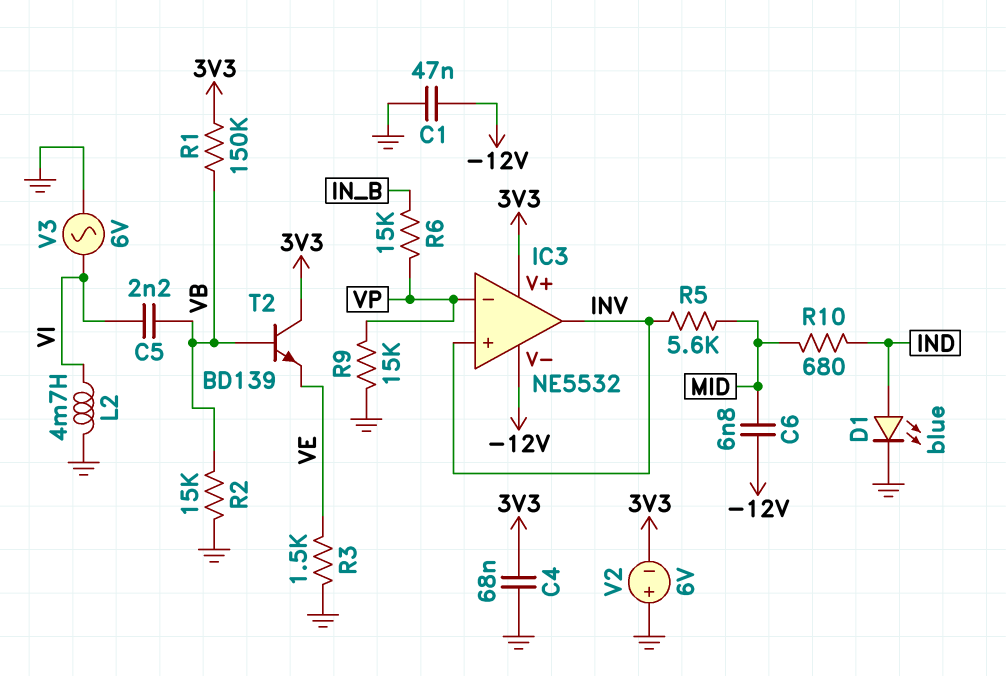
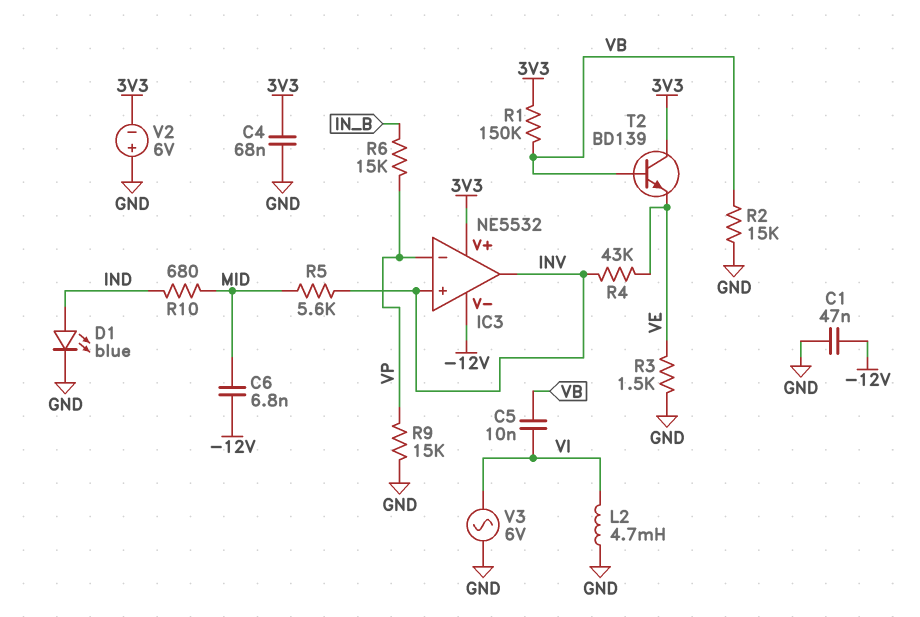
C5: 2.2nF (VB, VI) -> 10nF (VB, VI)
R4: none -> 43k (INV, VE)

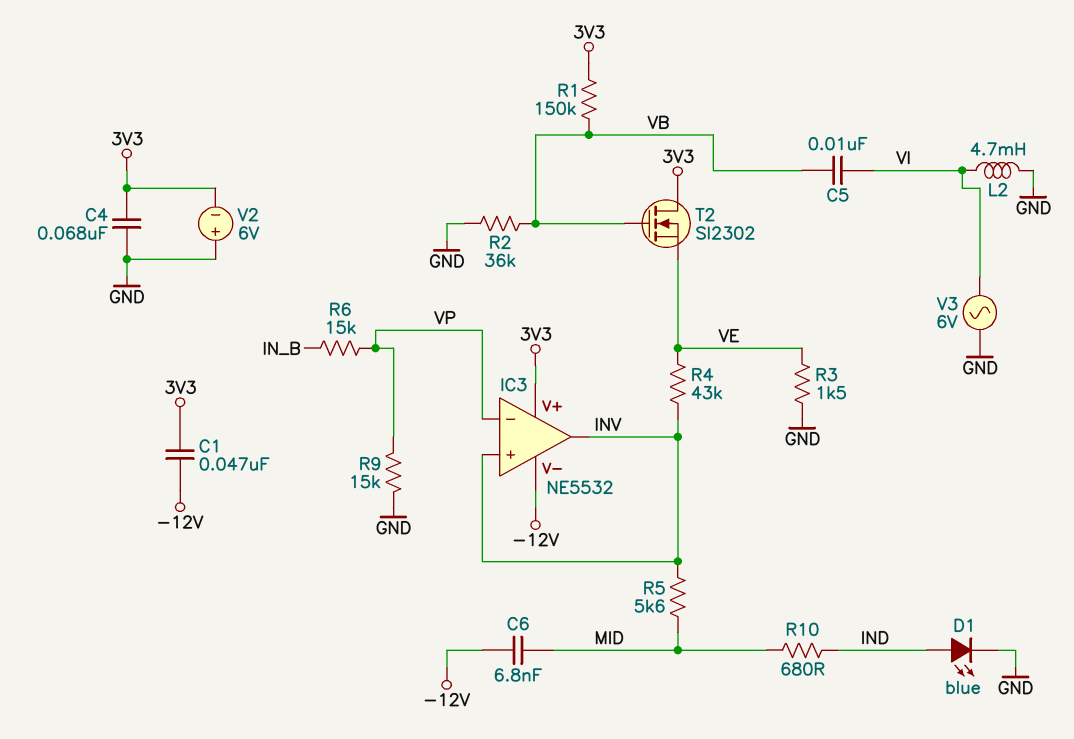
C1: 47nF (-12V, GND) -> 47nF (-12V, 3V3)
R2: 15k (GND, VB) -> 36k (GND, VB)
T2: NPN BD139 (B VB, C 3V3, E VE) -> NMOS SI2302 (G VB, D 3V3, S VE)

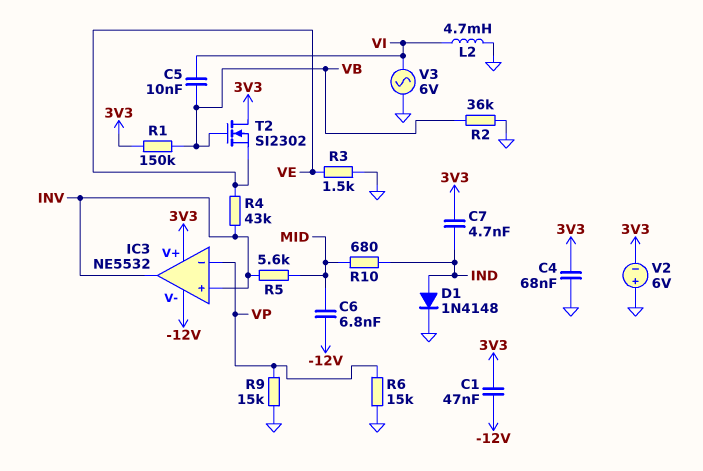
C7: none -> 4.7nF (3V3, IND)
D1: LED blue (A IND, K GND) -> diode 1N4148 (A IND, K GND)
R6: 15k (IN_B, VP) -> 15k (GND, VP)

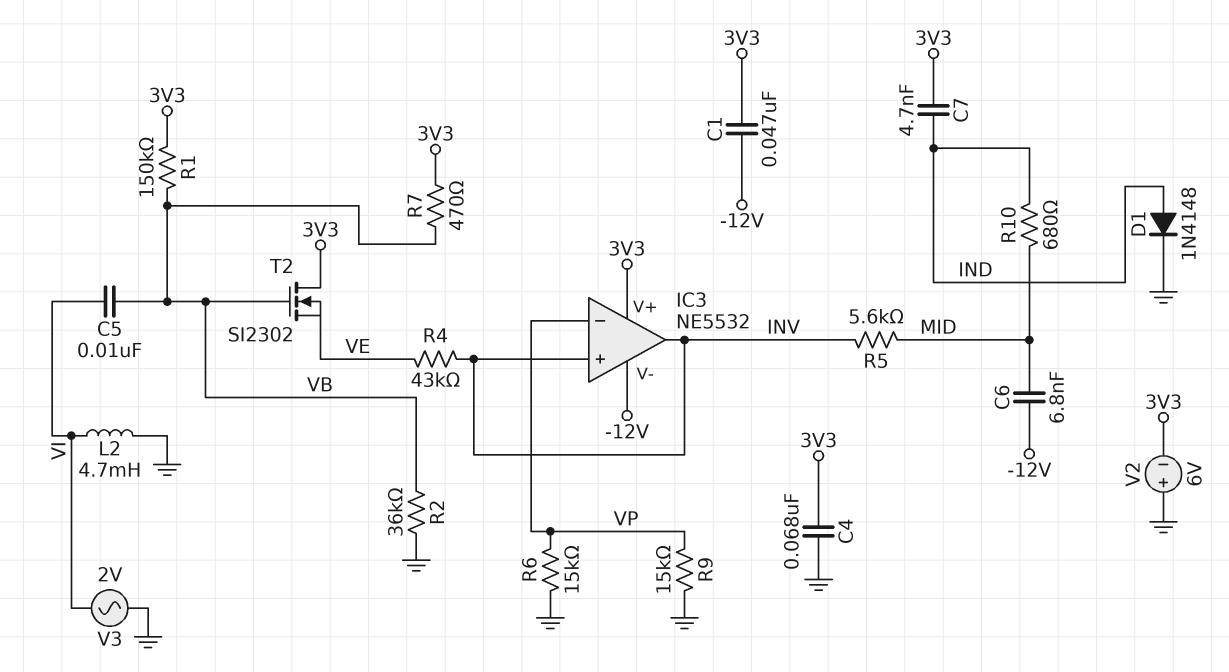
R3: 1.5k (GND, VE) -> none
R7: none -> 470 (3V3, VB)
V3: AC 6V (GND, VI) -> AC 2V (GND, VI)

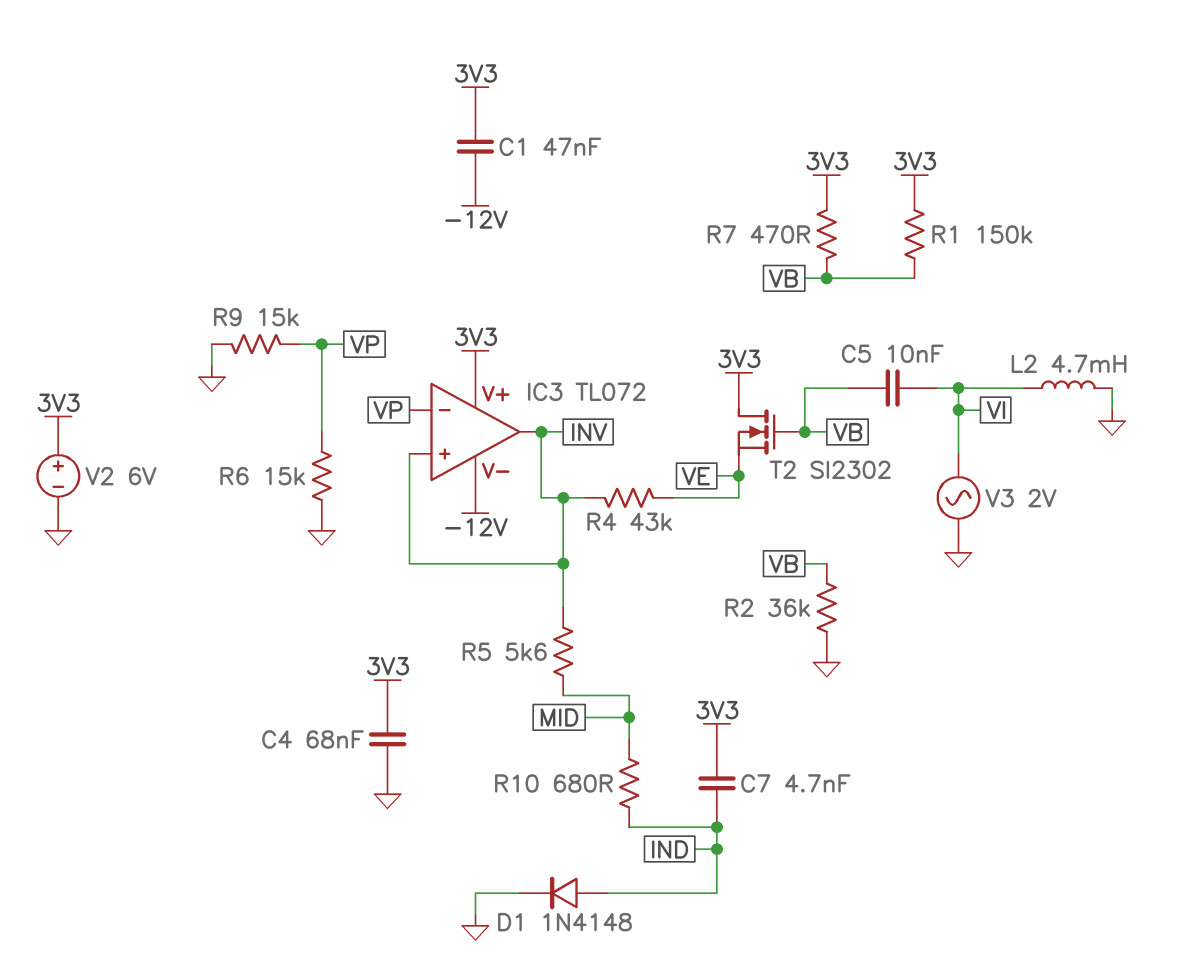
C6: 6.8nF (-12V, MID) -> none
IC3: NE5532 -> TL072
V2: 6V (plus GND, minus 3V3) -> 6V (plus 3V3, minus GND)

